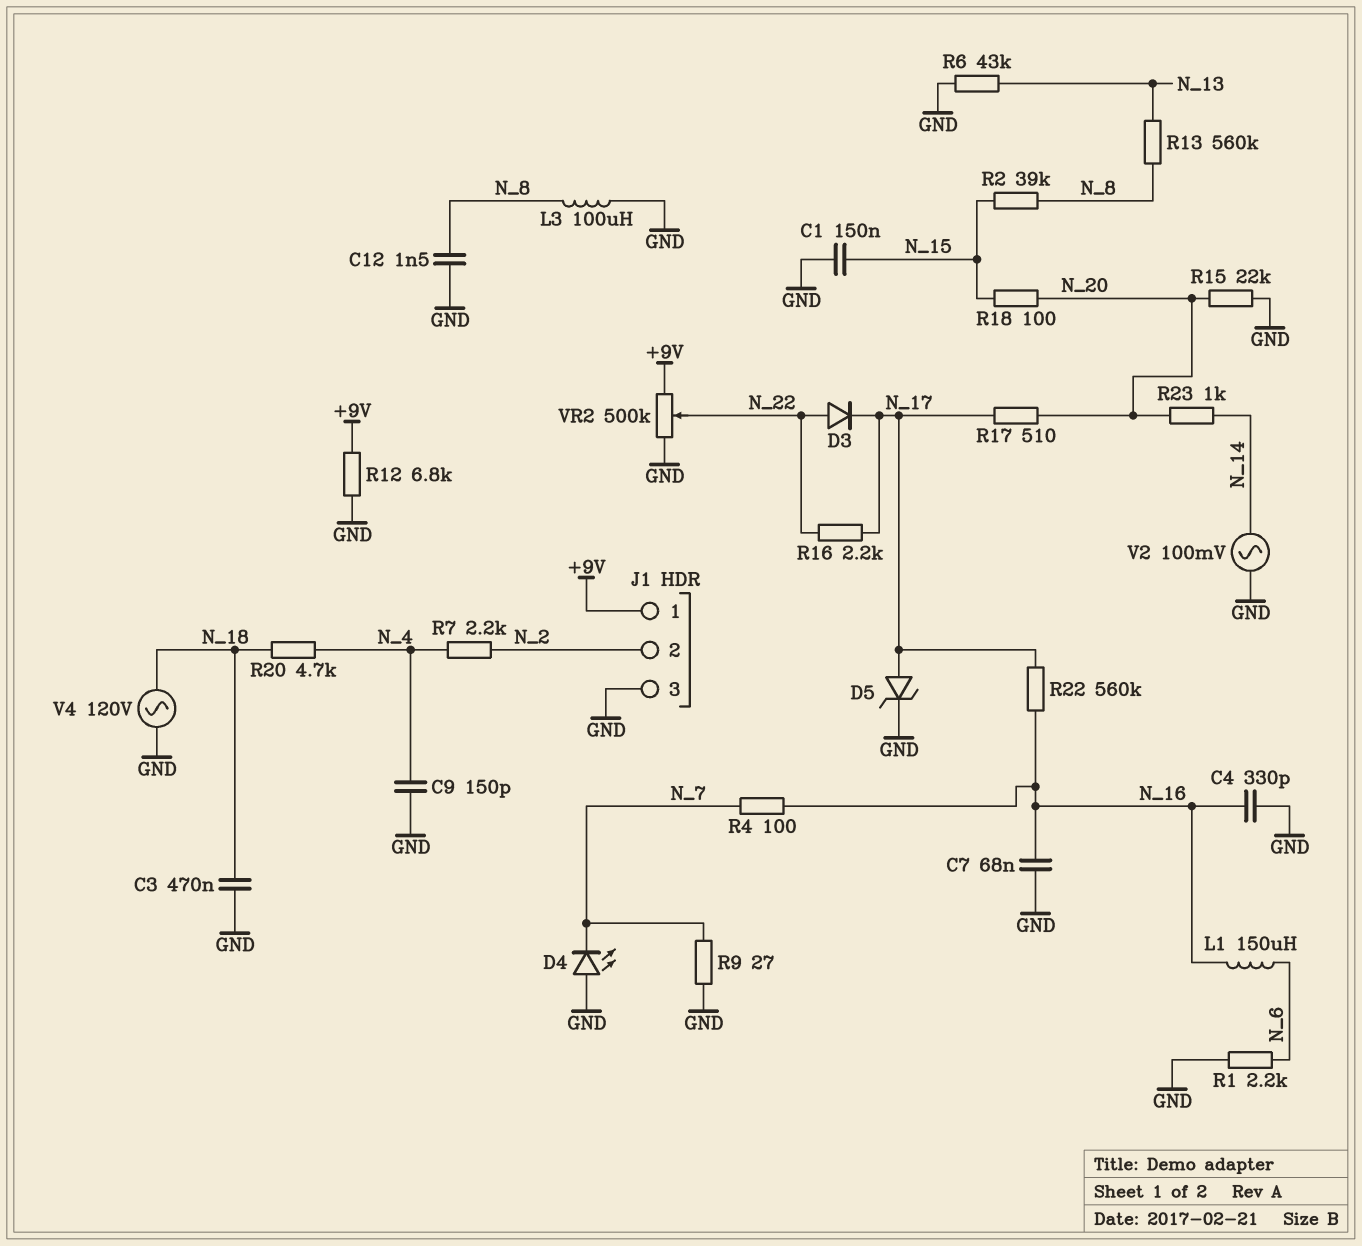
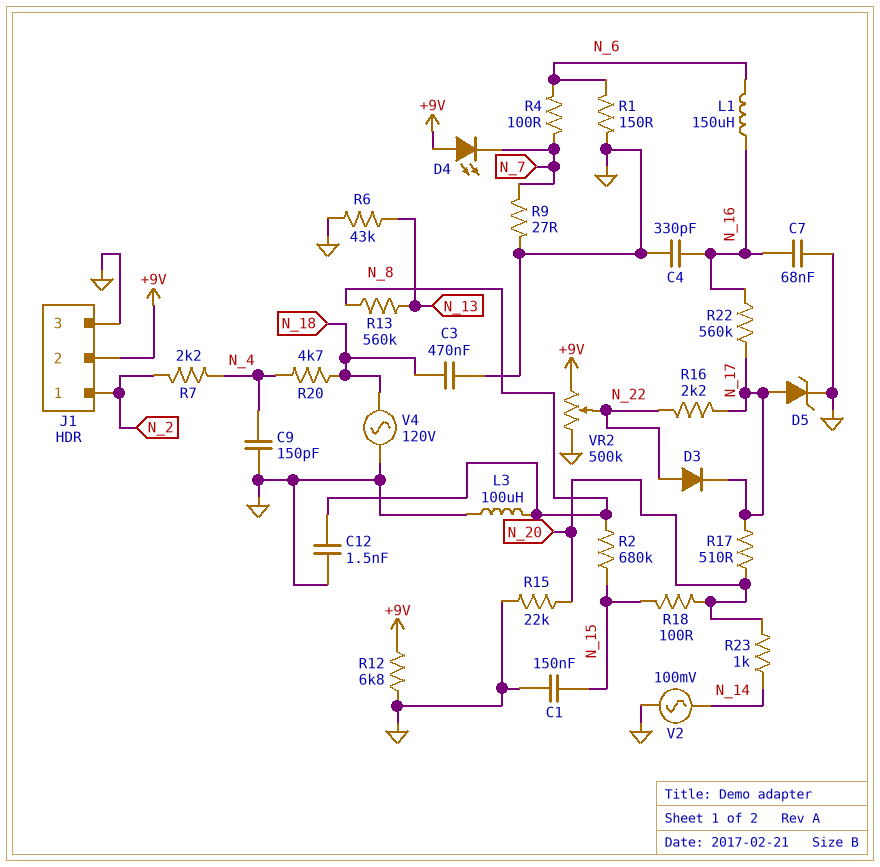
D4: LED (A GND, K N_7) -> LED (A +9V, K N_7)
J1 pin 1: +9V -> N_2
J1 pin 2: N_2 -> +9V
R1: 2.2k (GND, N_6) -> 150 (GND, N_6)
R2: 39k (N_8, N_15) -> 680k (N_8, N_15)
R4: 100 (N_7, N_16) -> 100 (N_6, N_7)

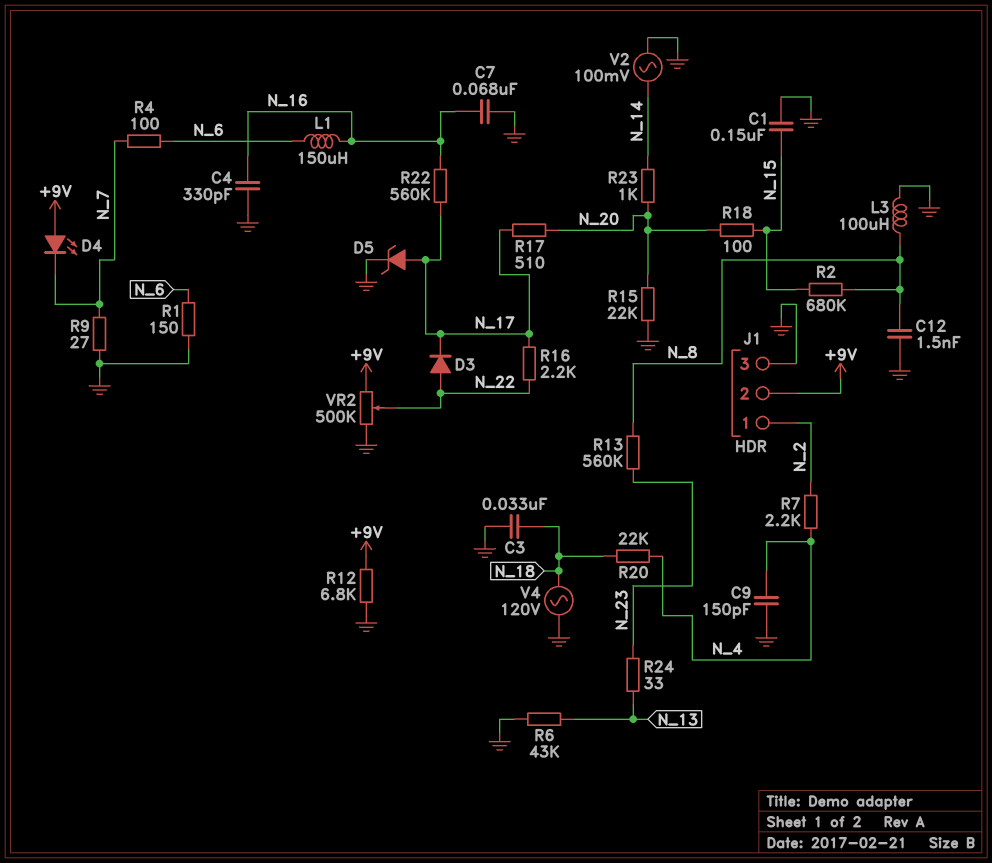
C3: 470nF (GND, N_18) -> 33nF (GND, N_18)
R13: 560k (N_8, N_13) -> 560k (N_8, N_23)
R20: 4.7k (N_4, N_18) -> 22k (N_4, N_18)
R24: none -> 33 (N_13, N_23)

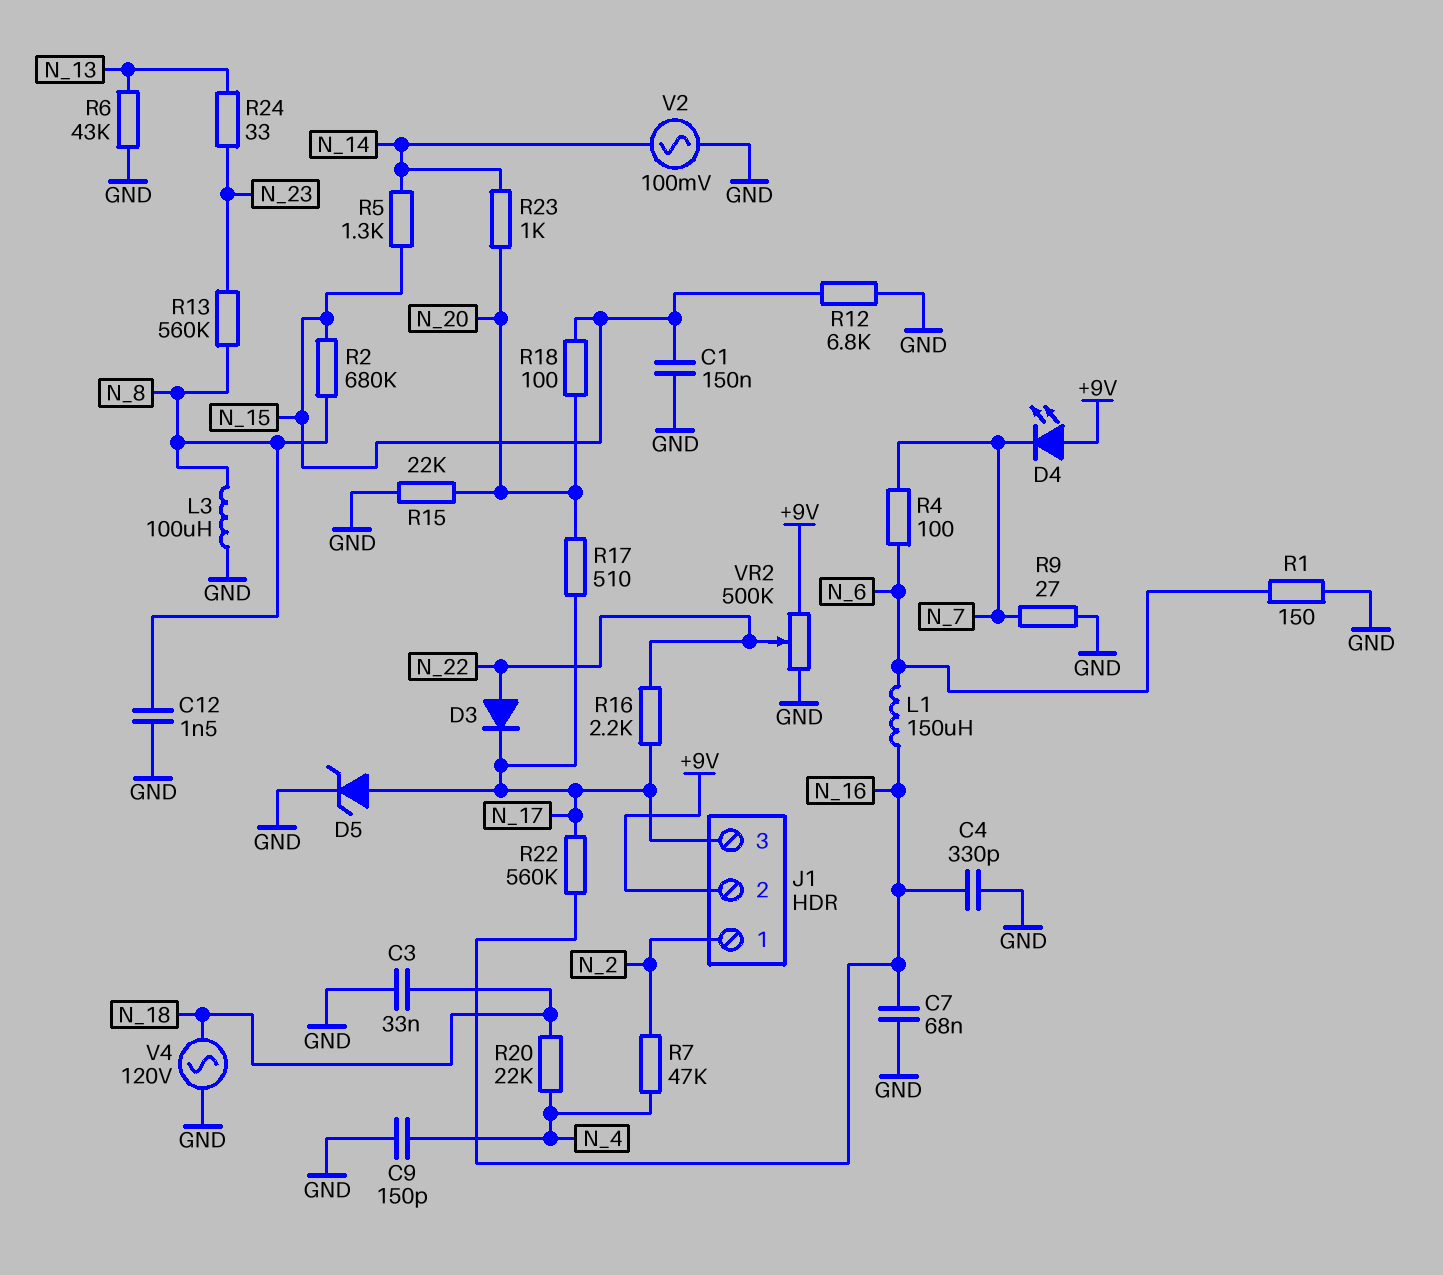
J1 pin 3: GND -> N_17
R5: none -> 1.3k (N_14, N_15)
R7: 2.2k (N_2, N_4) -> 47k (N_2, N_4)
R12: 6.8k (+9V, GND) -> 6.8k (GND, N_15)

